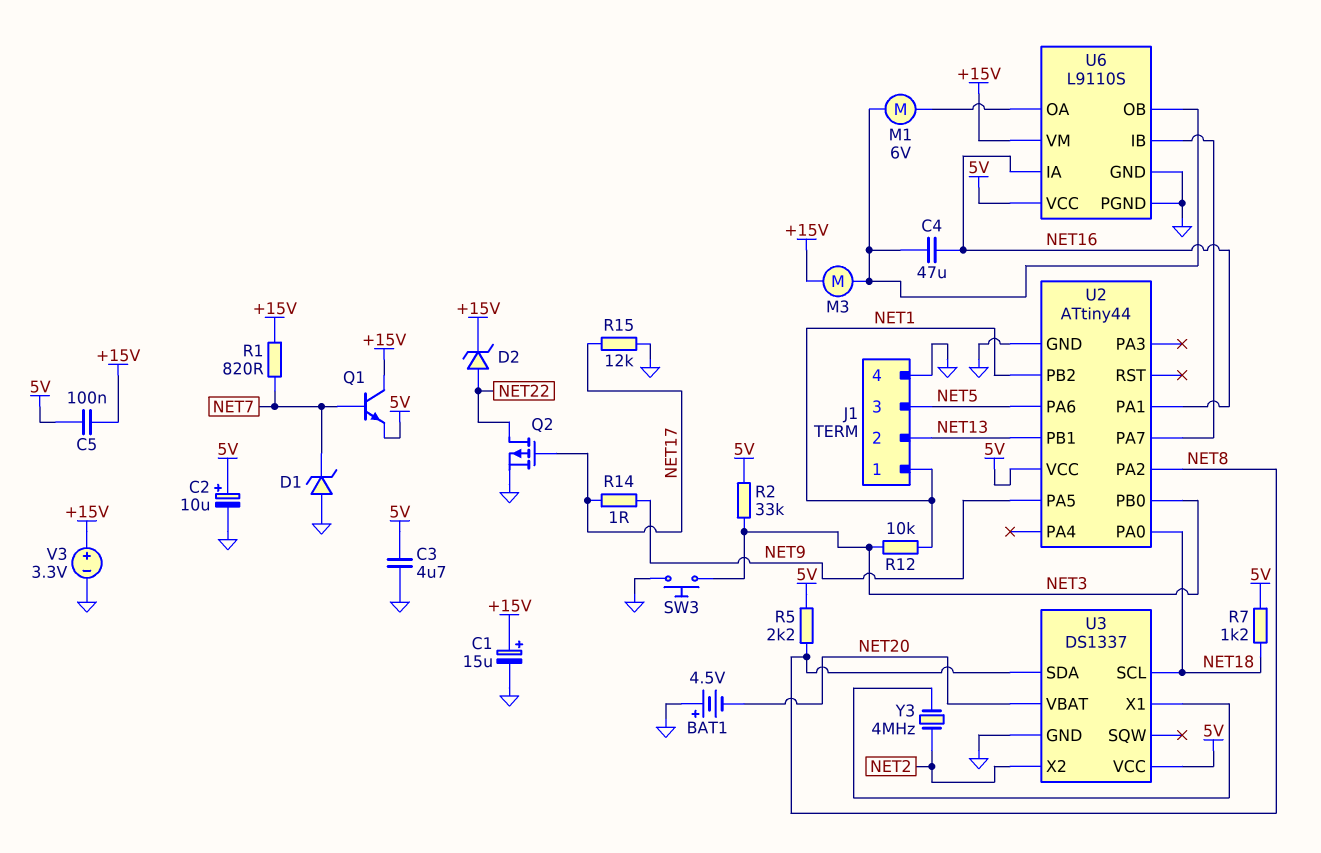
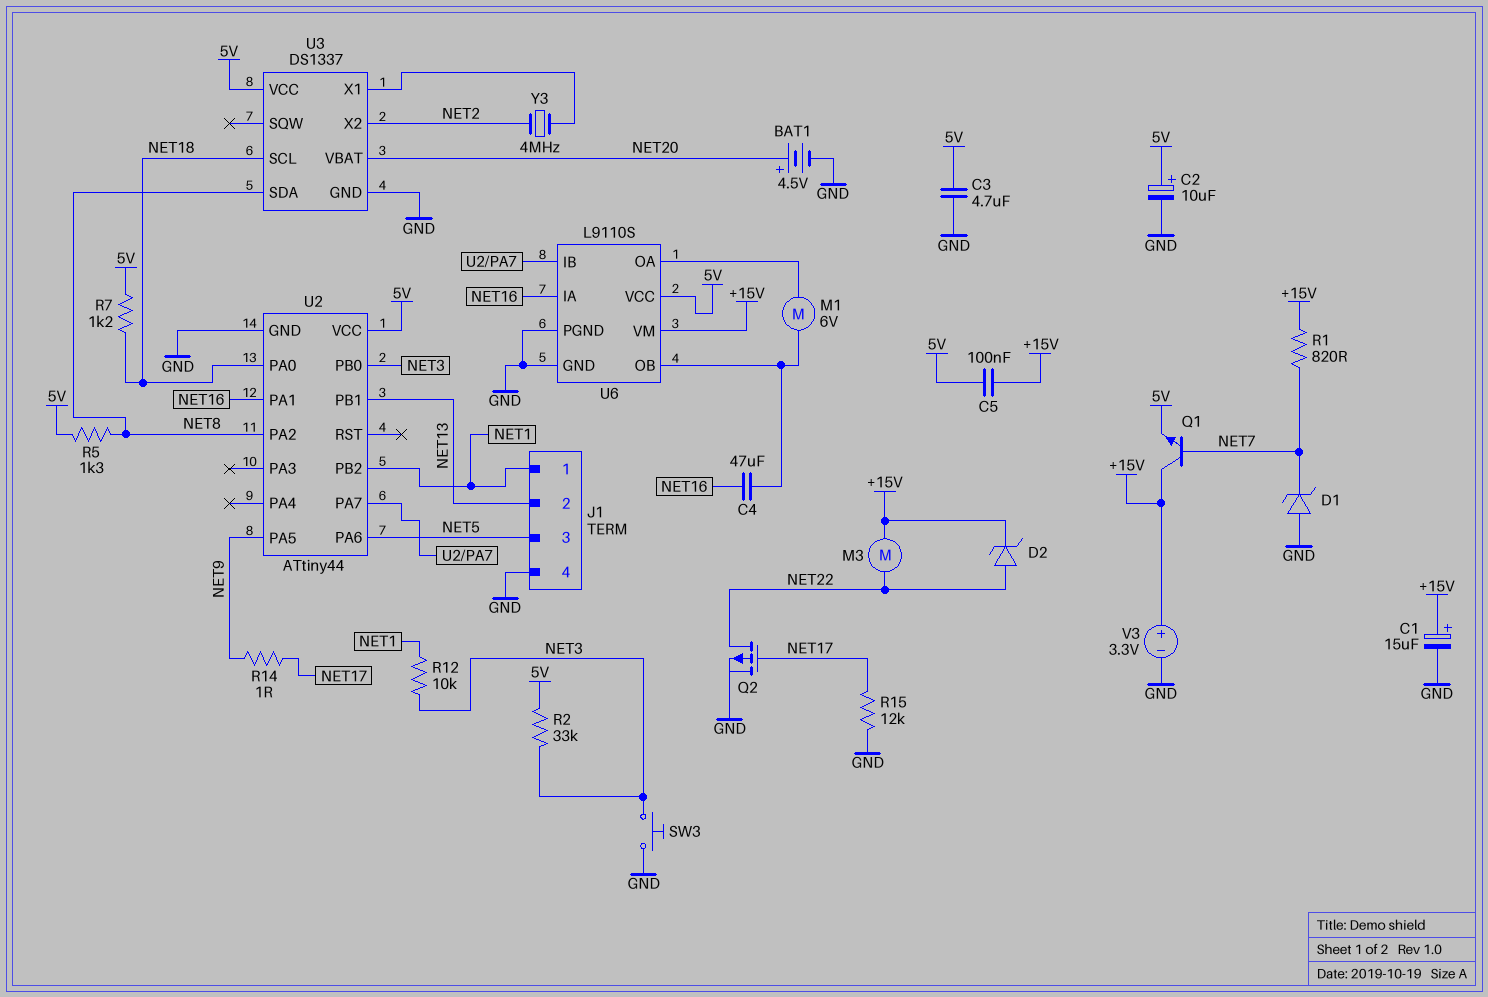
BAT1: 4.5V (plus GND, minus NET20) -> 4.5V (plus NET20, minus GND)
M3: motor (+15V, U6/OB) -> motor (+15V, NET22)
R5: 2.2k (5V, NET8) -> 1.3k (5V, NET8)

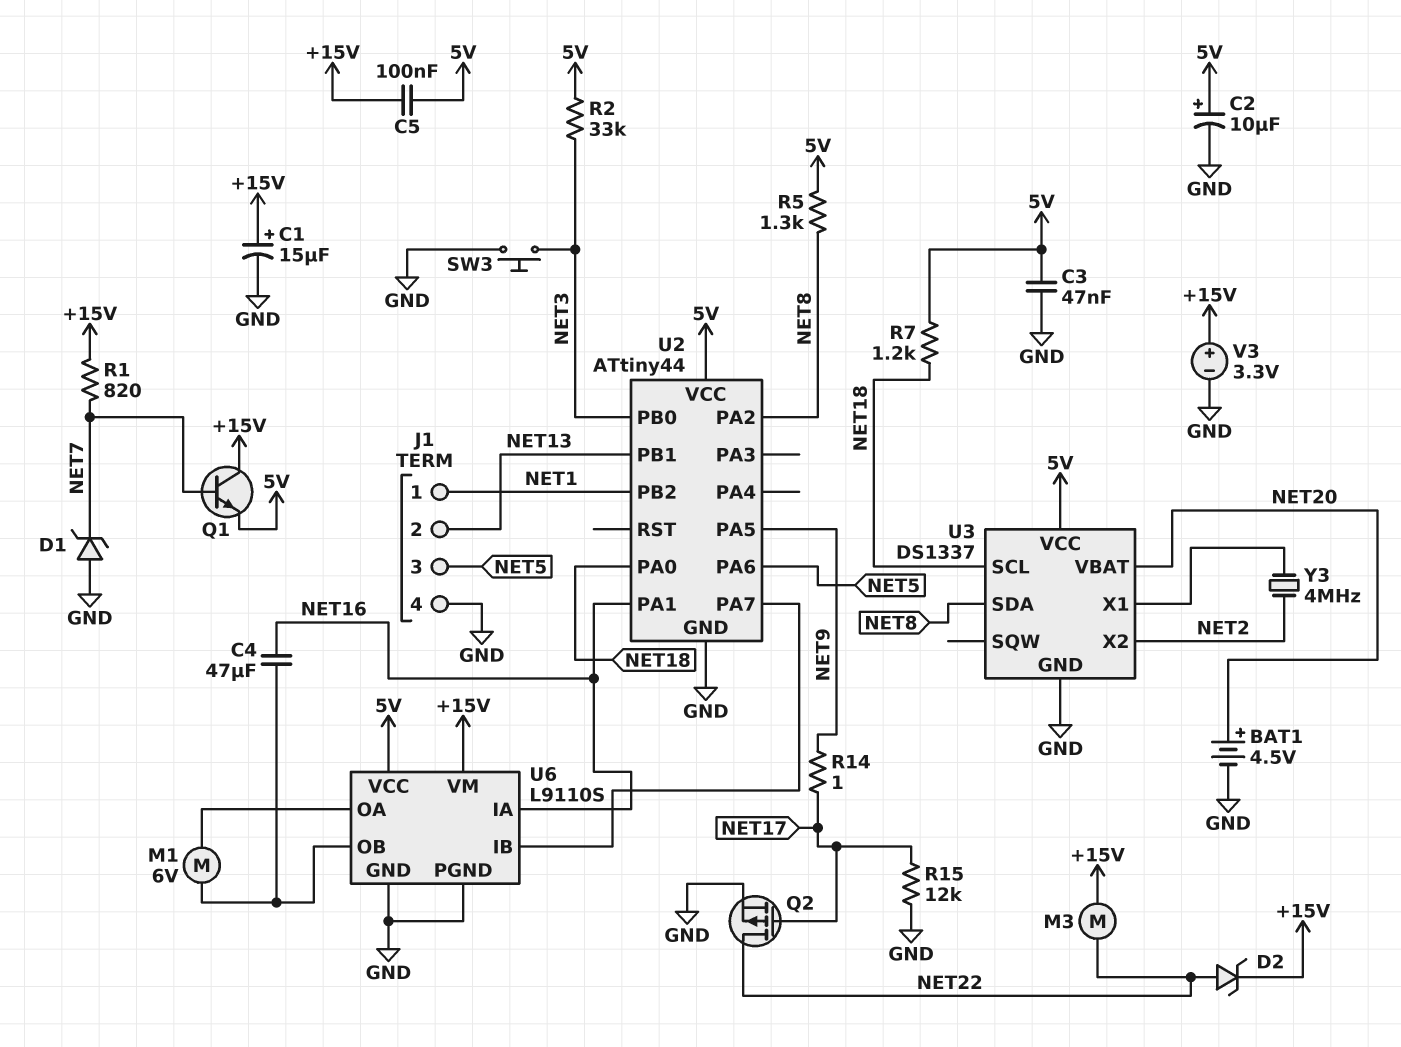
C3: 4.7uF (5V, GND) -> 47nF (5V, GND)
R12: 10k (NET1, NET3) -> none

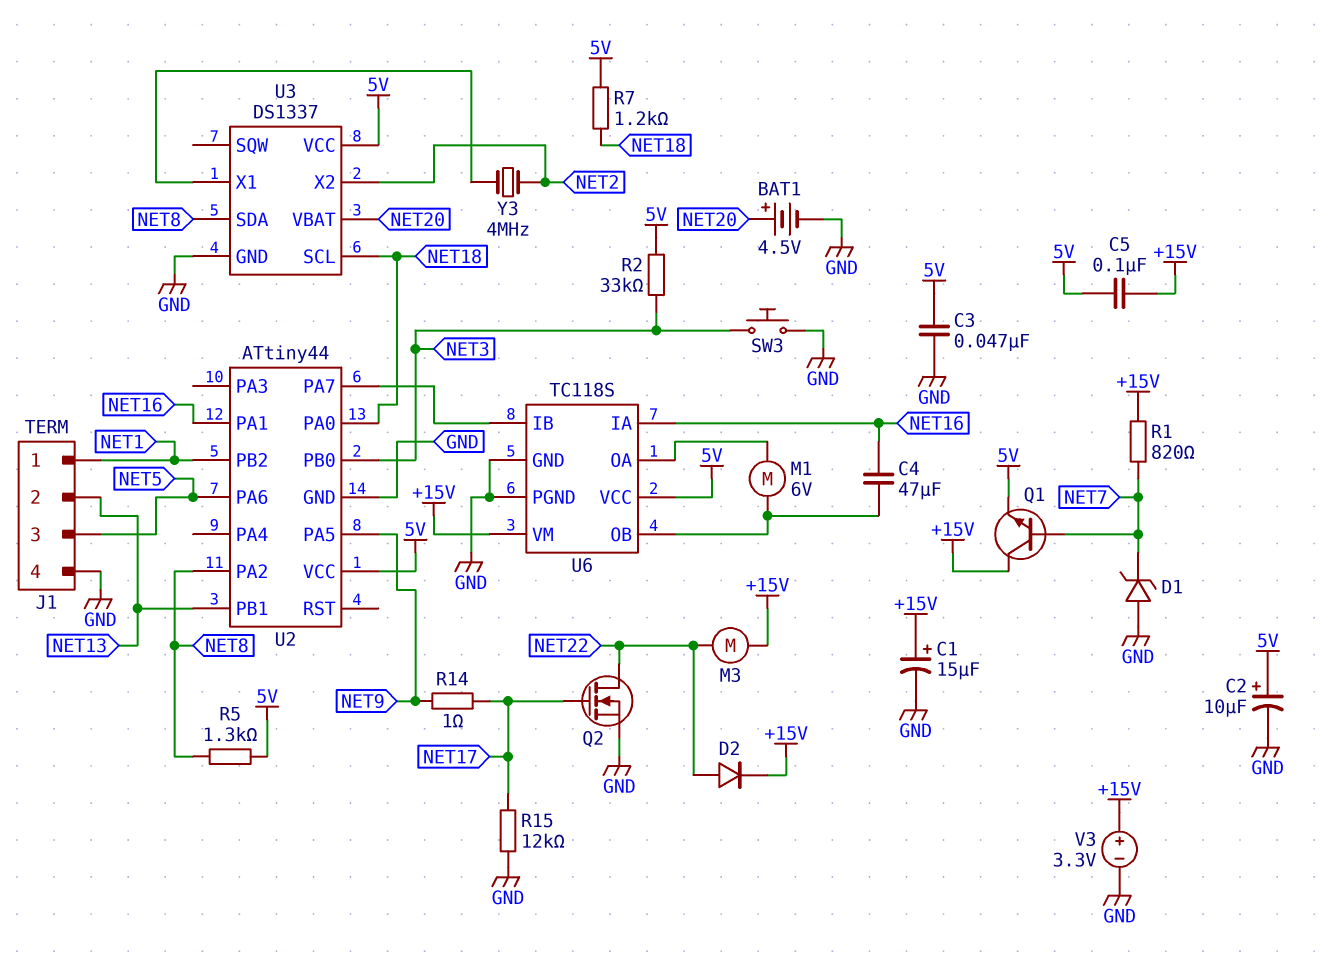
D2: zener (A NET22, K +15V) -> diode (A NET22, K +15V)
Q2: PMOS (G NET17, D NET22, S GND) -> NMOS (G NET17, D NET22, S GND)
U6: L9110S -> TC118S

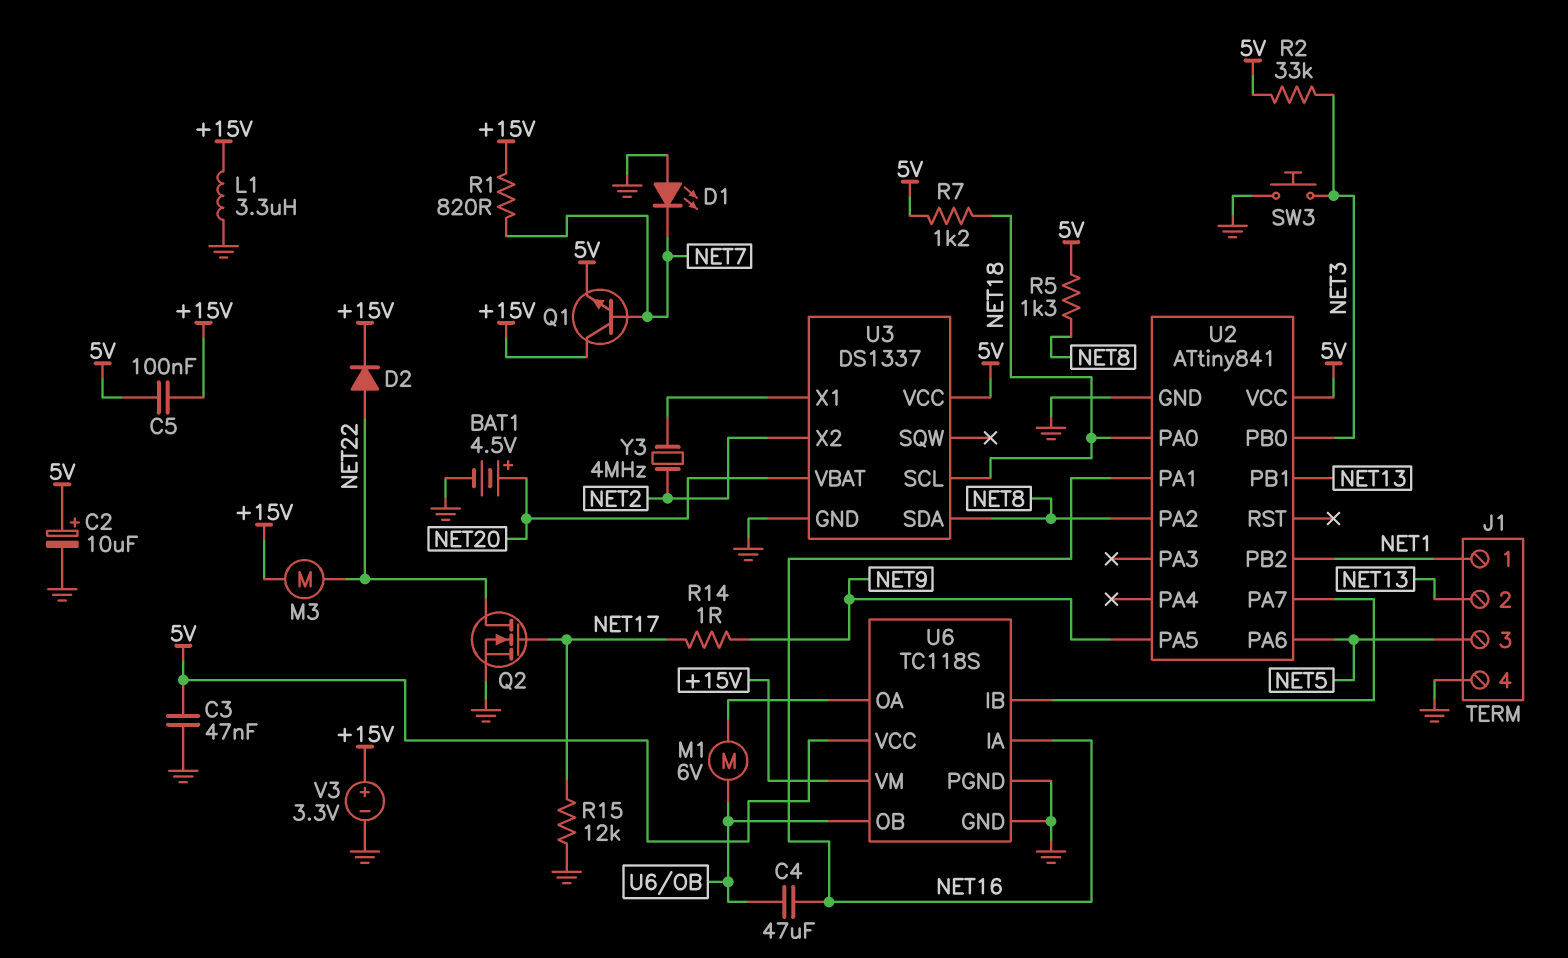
C1: 15uF (plus +15V, minus GND) -> none
D1: zener (A GND, K NET7) -> LED (A GND, K NET7)
L1: none -> 3.3uH (+15V, GND)
U2: ATtiny44 -> ATtiny841

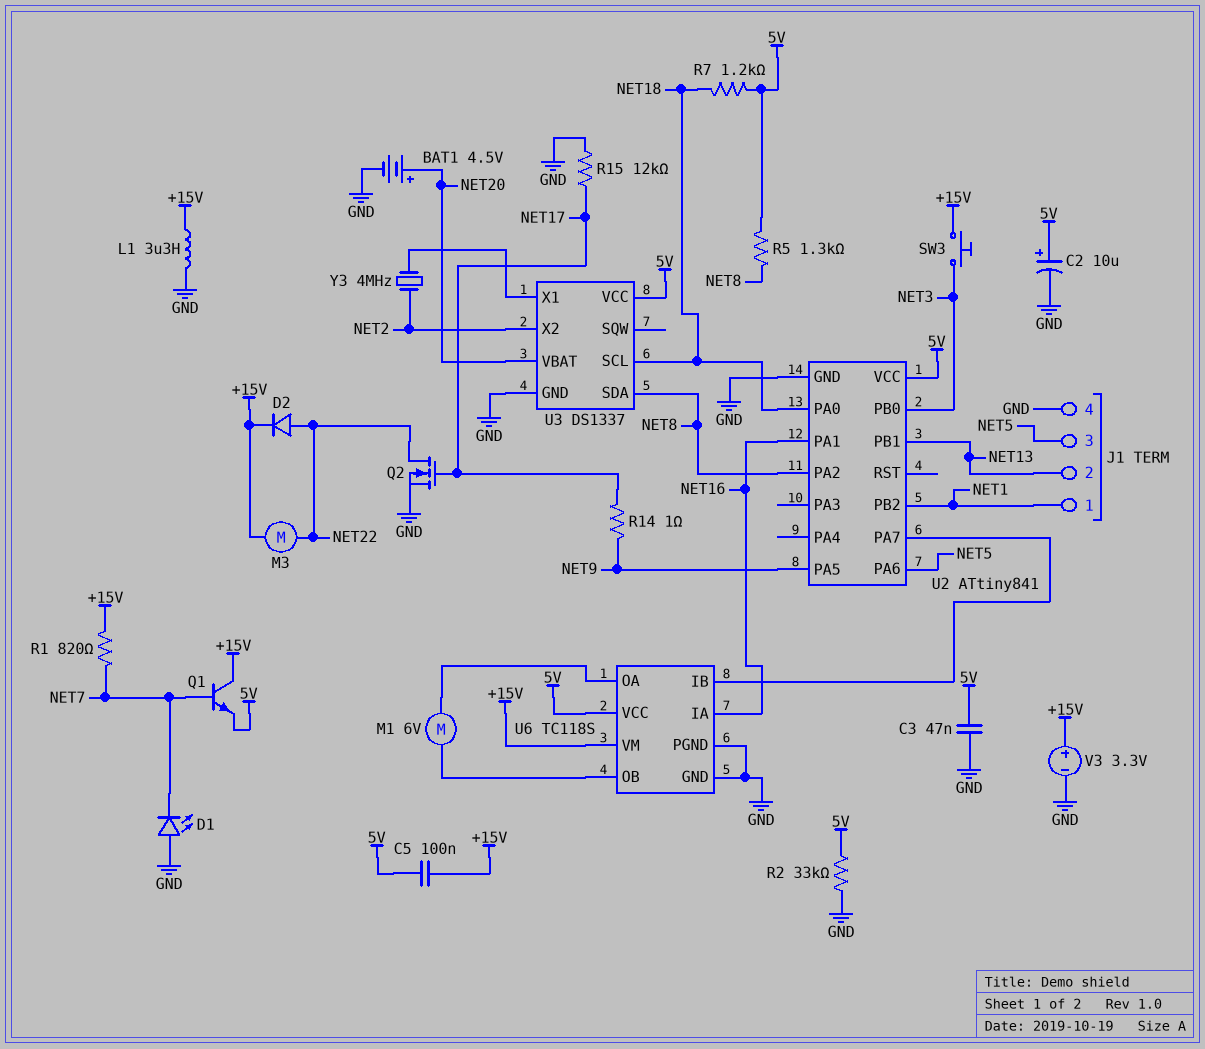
C4: 47uF (NET16, U6/OB) -> none
R2: 33k (5V, NET3) -> 33k (5V, GND)
SW3: button (GND, NET3) -> button (+15V, NET3)

